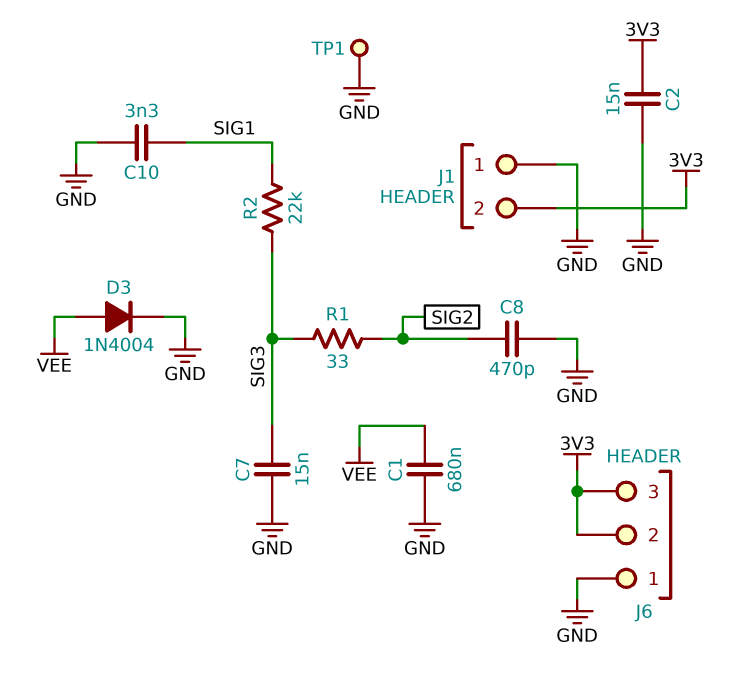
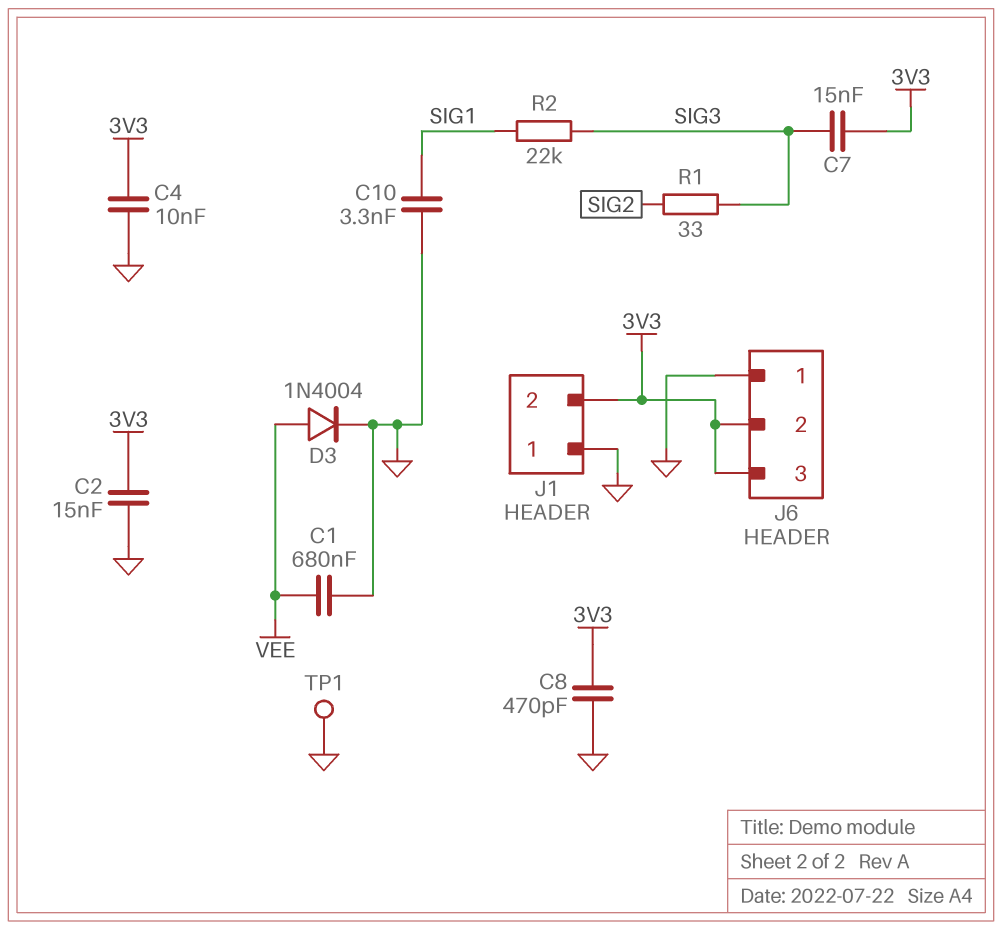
C4: none -> 10nF (3V3, GND)
C7: 15nF (GND, SIG3) -> 15nF (3V3, SIG3)
C8: 470pF (GND, SIG2) -> 470pF (3V3, GND)

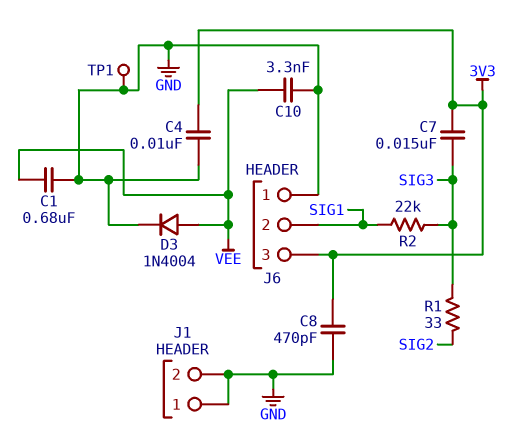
C2: 15nF (3V3, GND) -> none
C10: 3.3nF (GND, SIG1) -> 3.3nF (GND, VEE)
J1 pin 2: 3V3 -> GND
J6 pin 2: 3V3 -> SIG1

